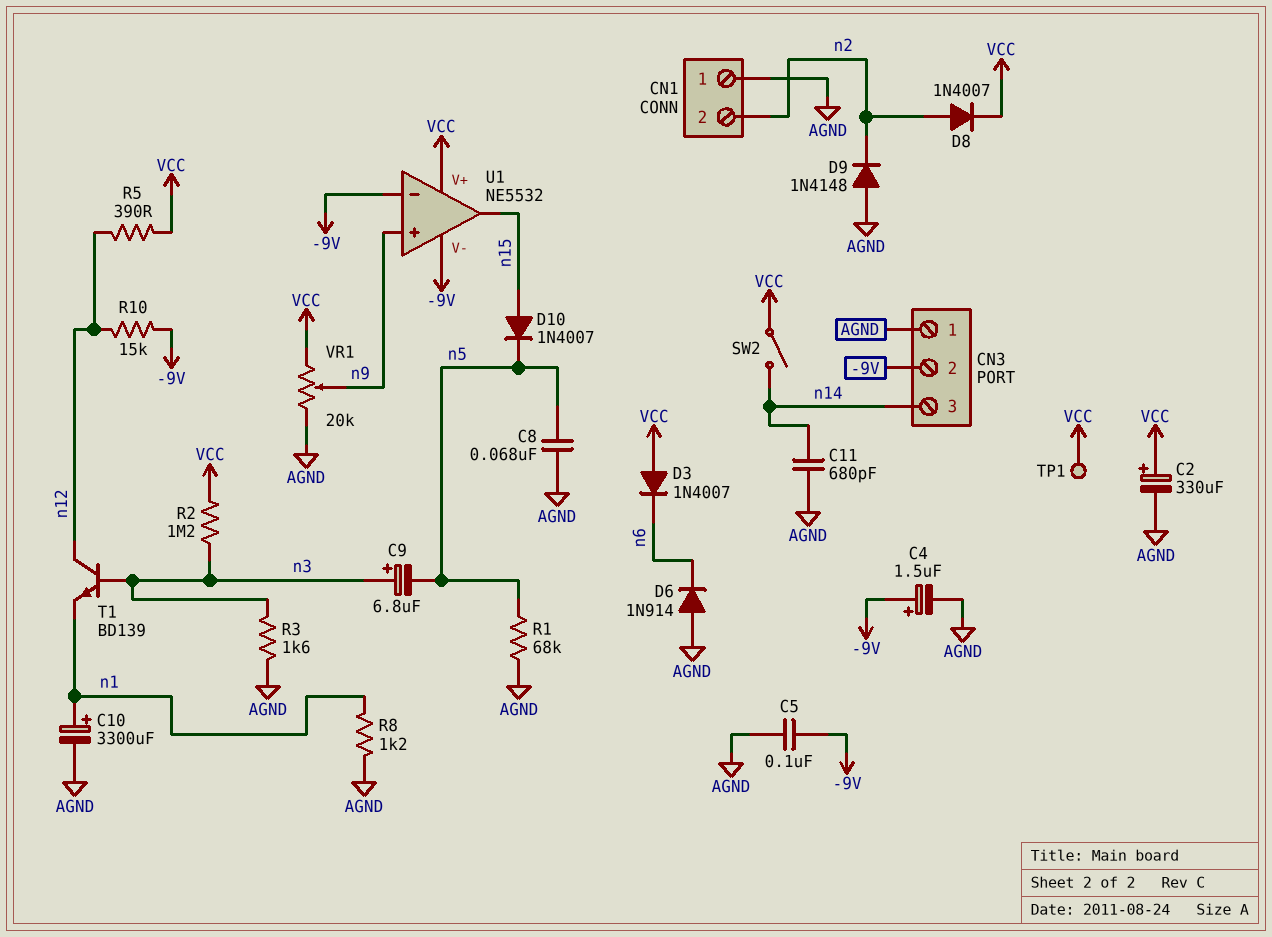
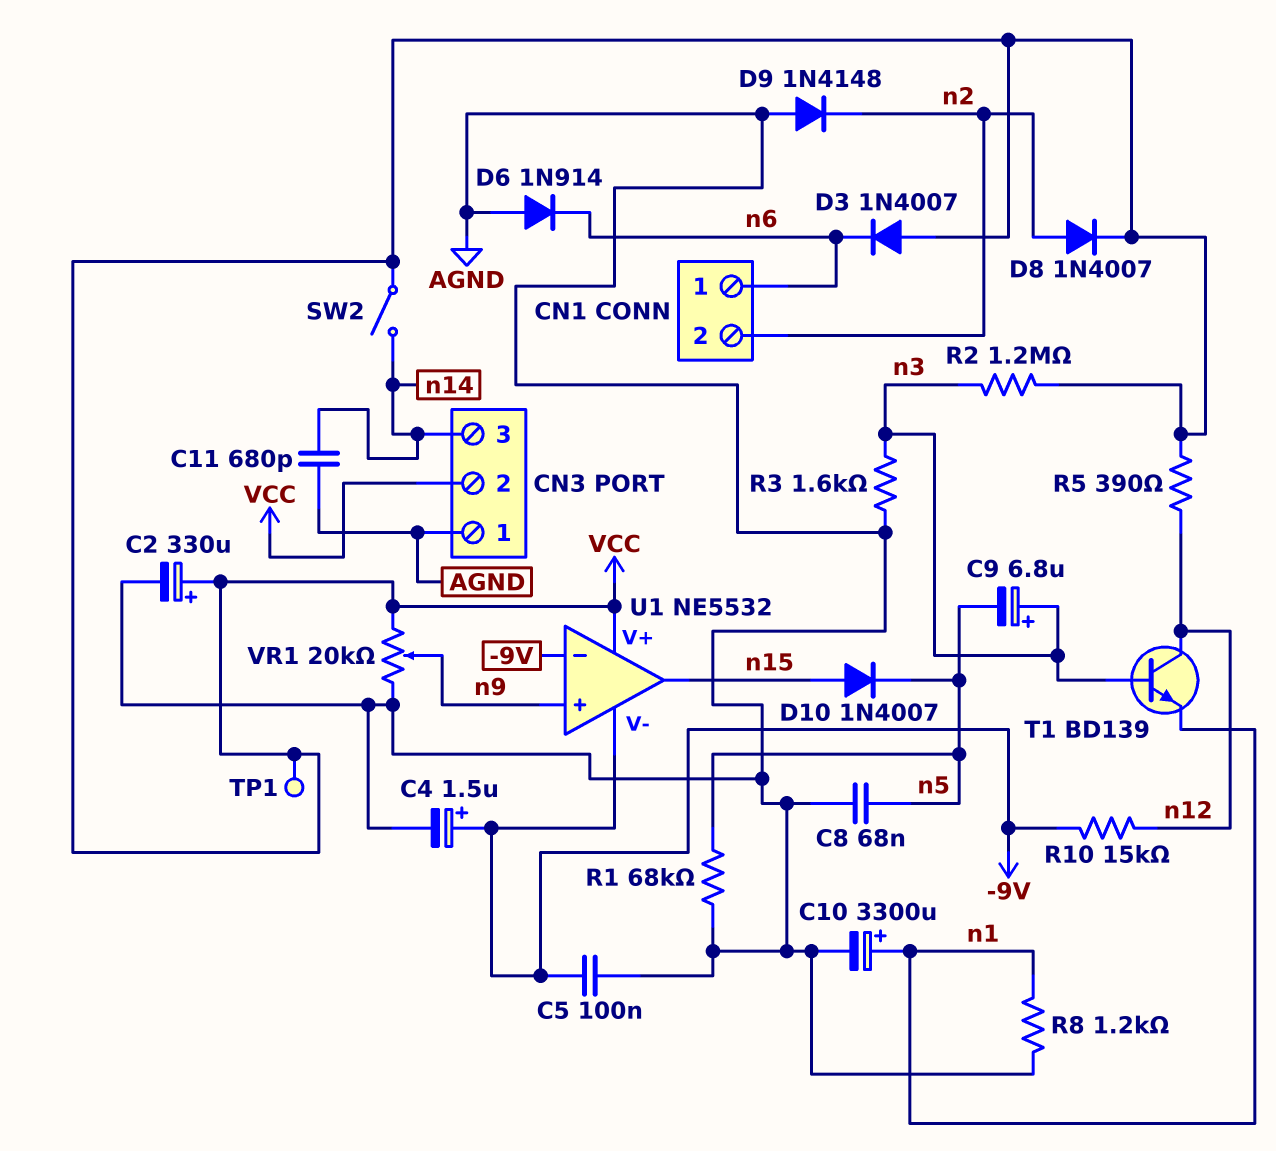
CN1 pin 1: AGND -> n6
CN3 pin 2: -9V -> VCC

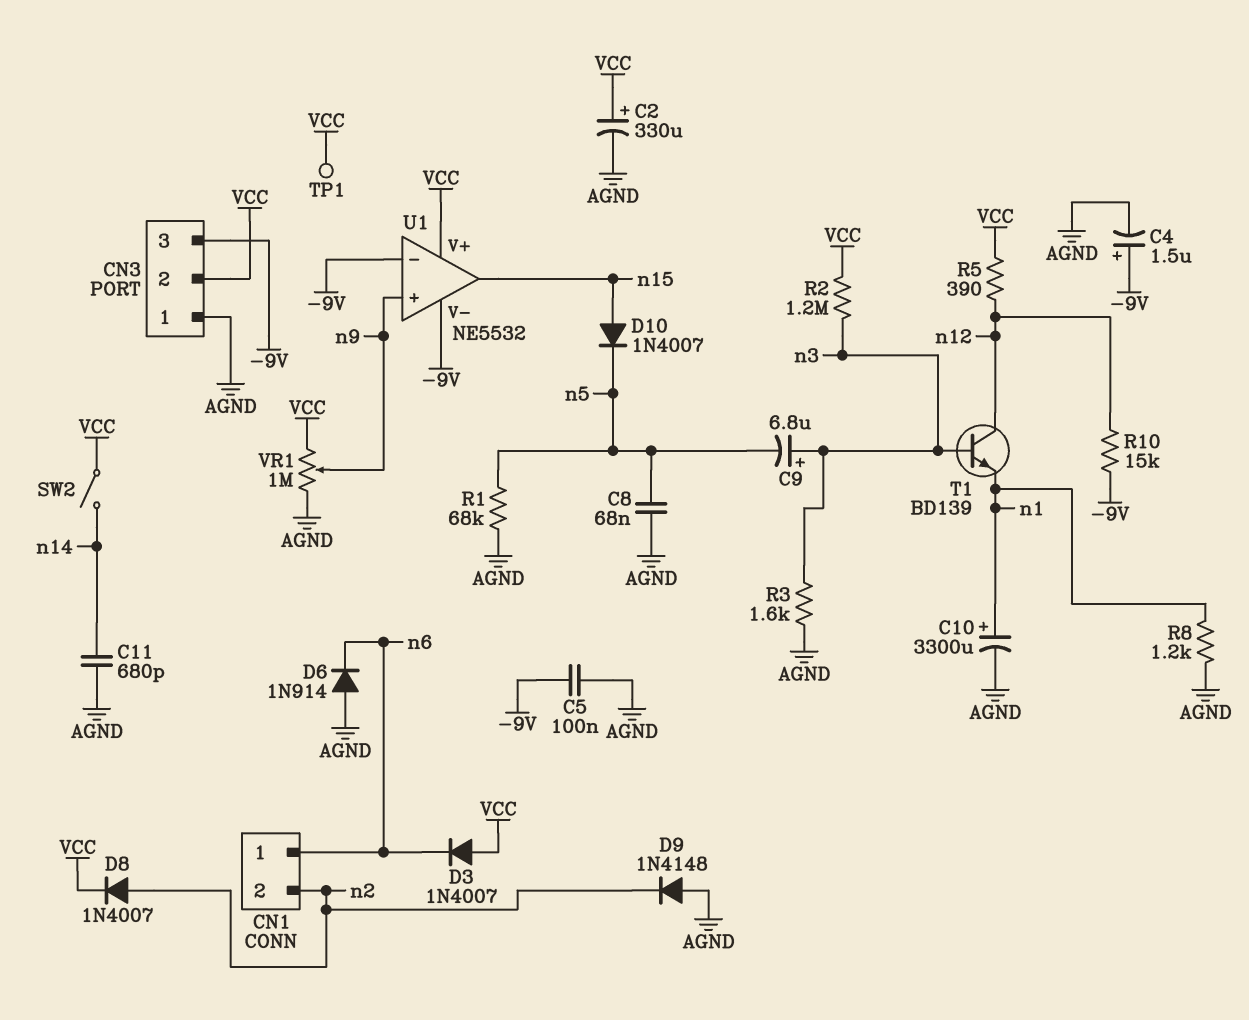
CN3 pin 3: n14 -> -9V
VR1: 20k (AGND, VCC, wiper n9) -> 1M (AGND, VCC, wiper n9)

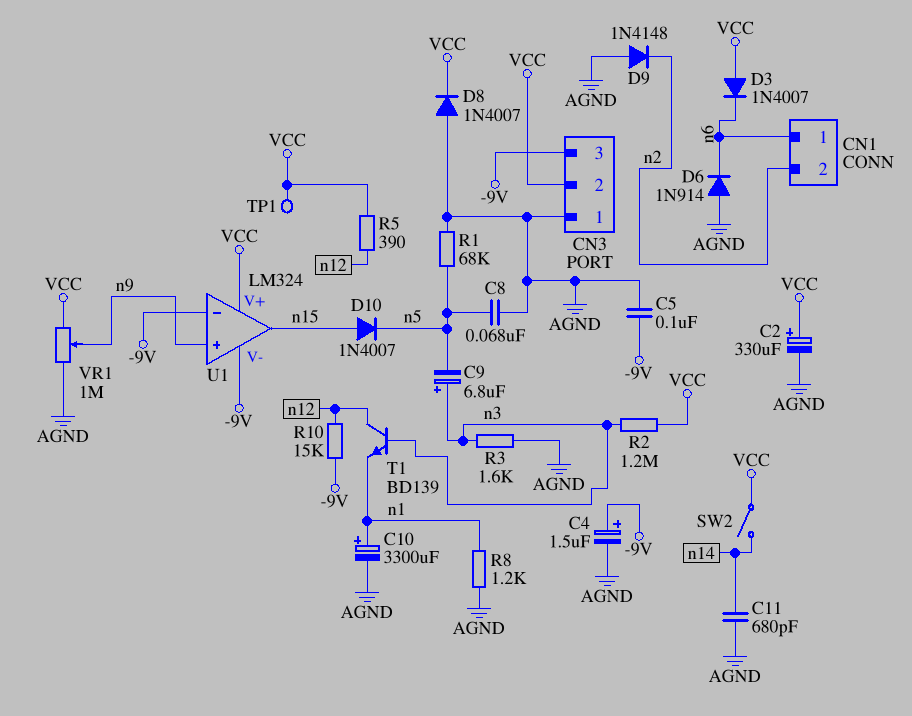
D8: diode 1N4007 (A n2, K VCC) -> diode 1N4007 (A AGND, K VCC)
U1: NE5532 -> LM324

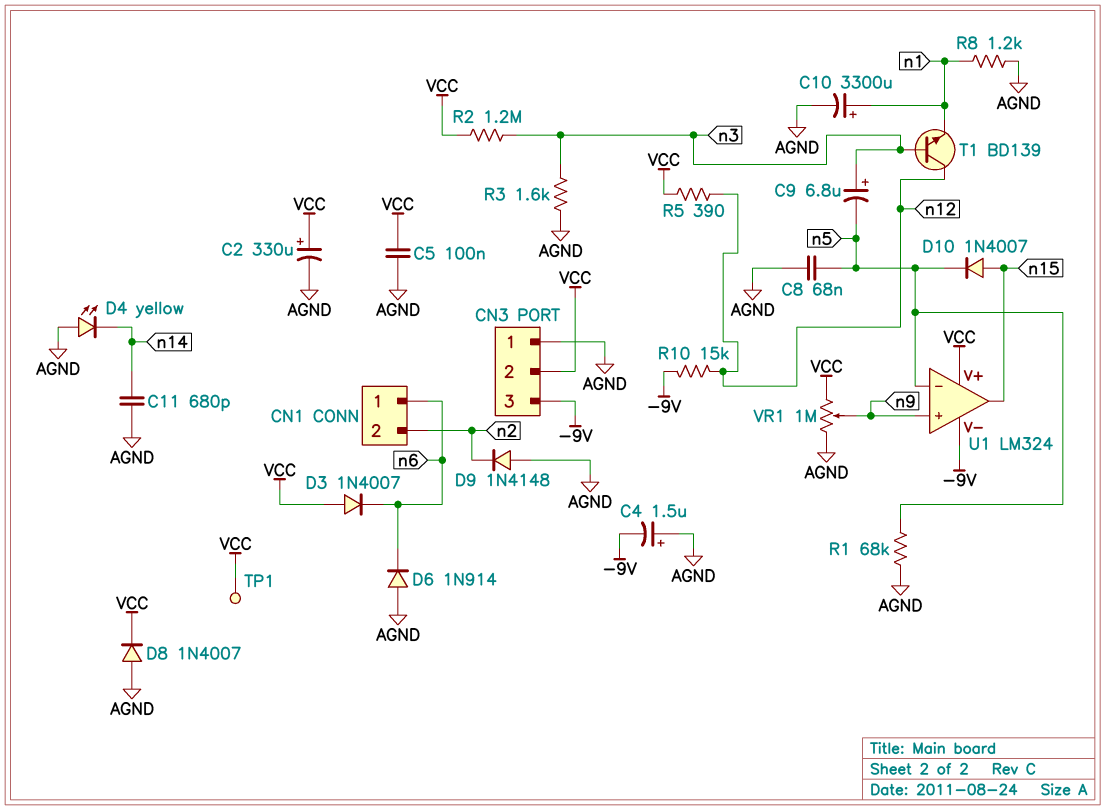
C4: 1.5uF (plus -9V, minus AGND) -> 1.5uF (plus AGND, minus -9V)
C5: 100nF (-9V, AGND) -> 100nF (AGND, VCC)
D4: none -> LED yellow (A AGND, K n14)
SW2: switch (VCC, n14) -> none
U1 pin in-: -9V -> n5

